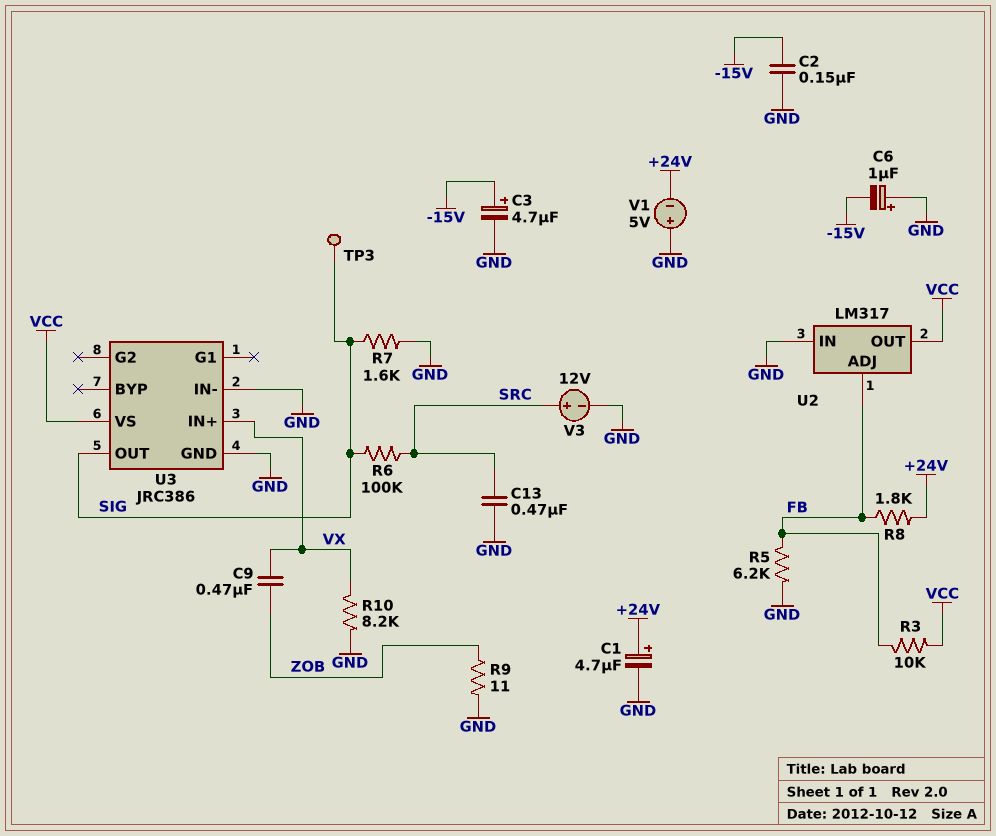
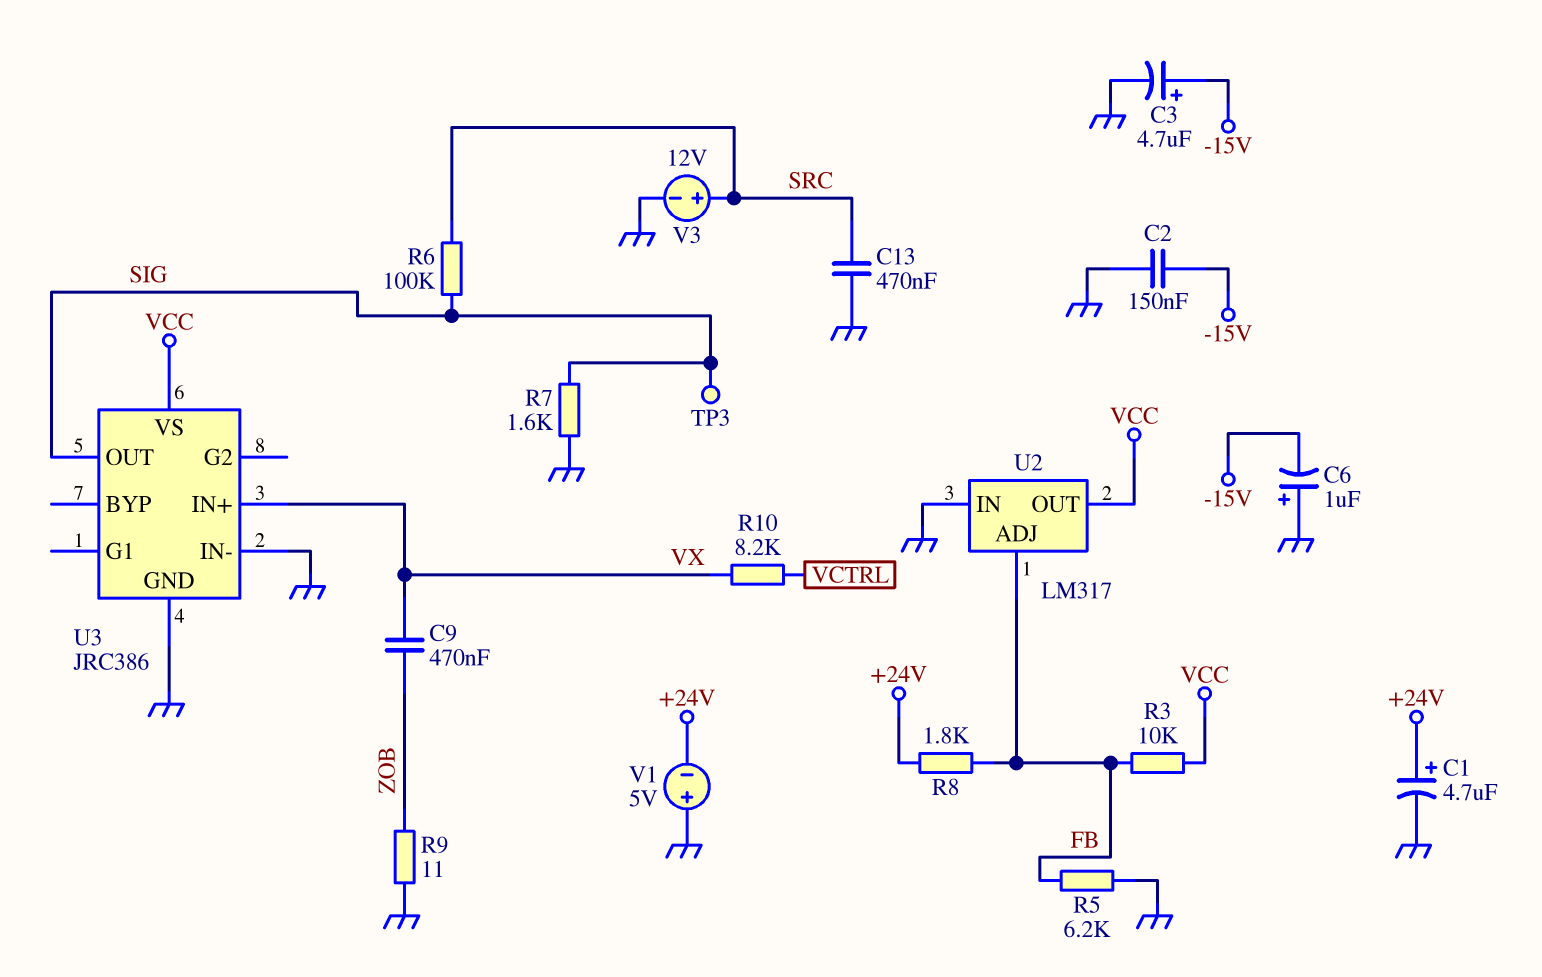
R10: 8.2k (GND, VX) -> 8.2k (VCTRL, VX)

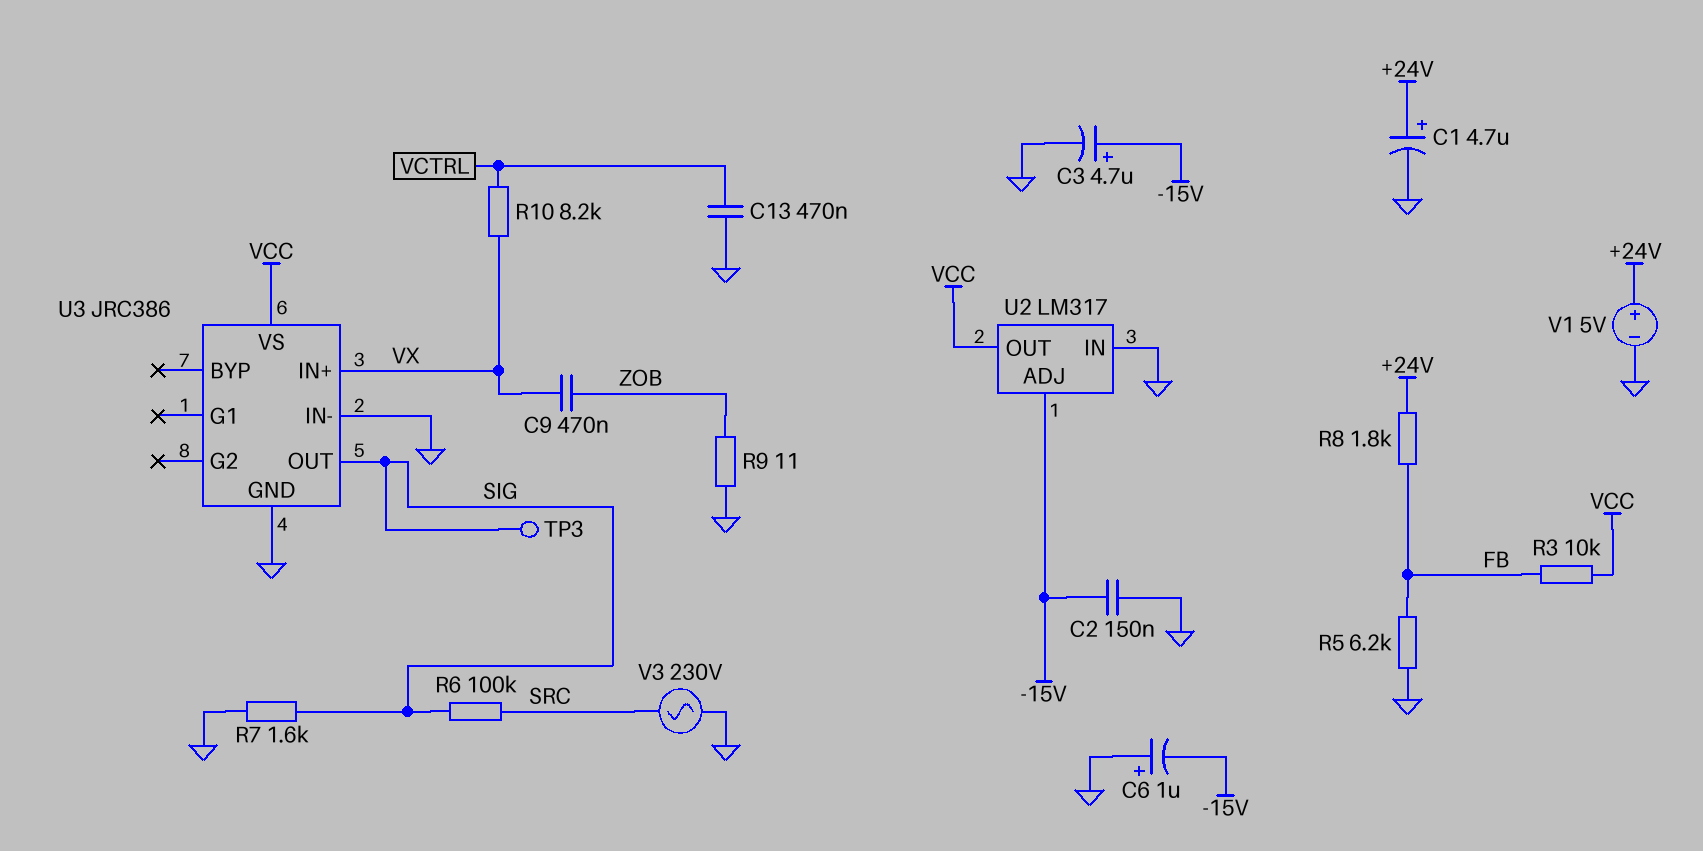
C13: 470nF (GND, SRC) -> 470nF (GND, VCTRL)
U2 pin ADJ: FB -> -15V
V1: 5V (plus GND, minus +24V) -> 5V (plus +24V, minus GND)
V3: 12V (plus SRC, minus GND) -> AC 230V (GND, SRC)

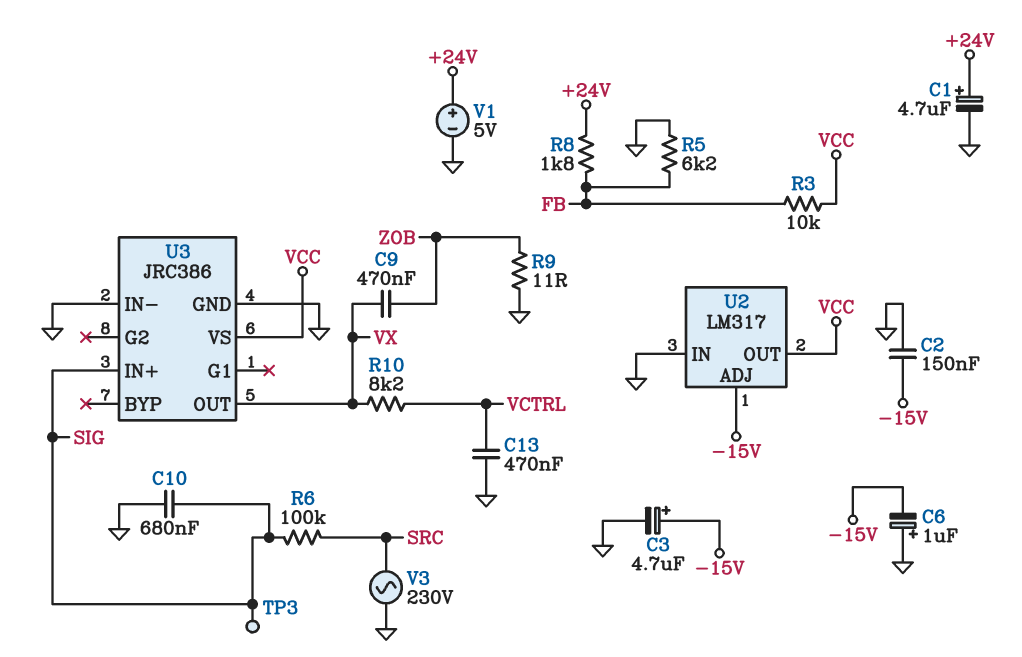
C10: none -> 680nF (GND, SIG)
R7: 1.6k (GND, SIG) -> none
U3 pin IN+: VX -> SIG
U3 pin OUT: SIG -> VX

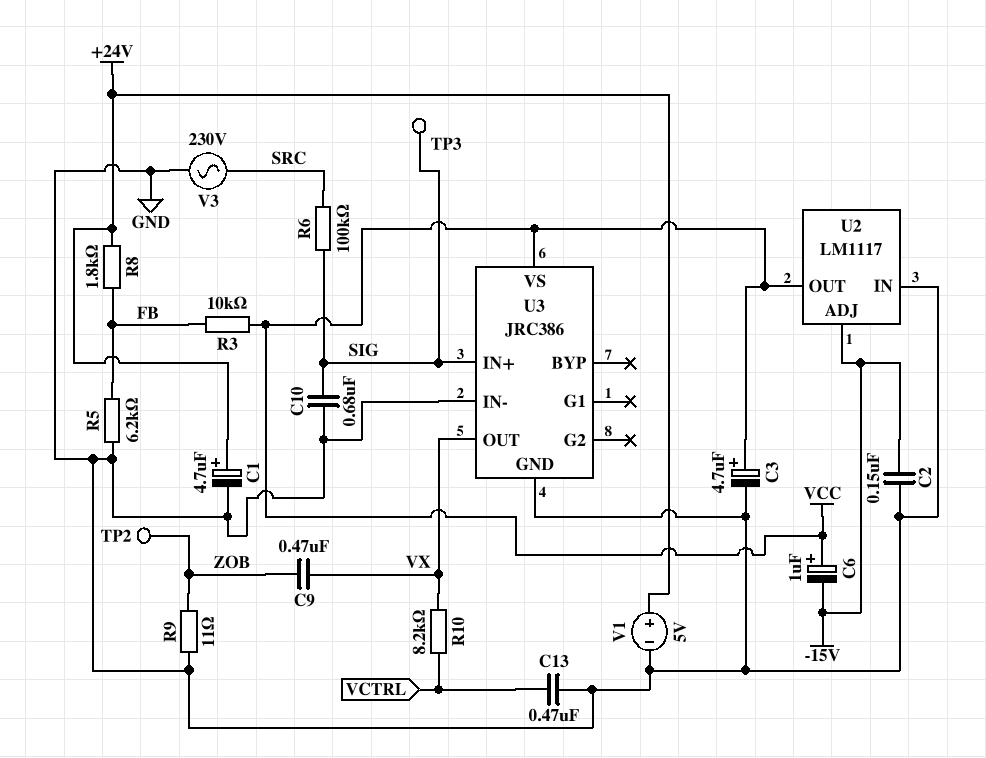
C3: 4.7uF (plus -15V, minus GND) -> 4.7uF (plus VCC, minus GND)
C6: 1uF (plus GND, minus -15V) -> 1uF (plus VCC, minus -15V)
TP2: none -> test point (ZOB)
U2: LM317 -> LM1117

